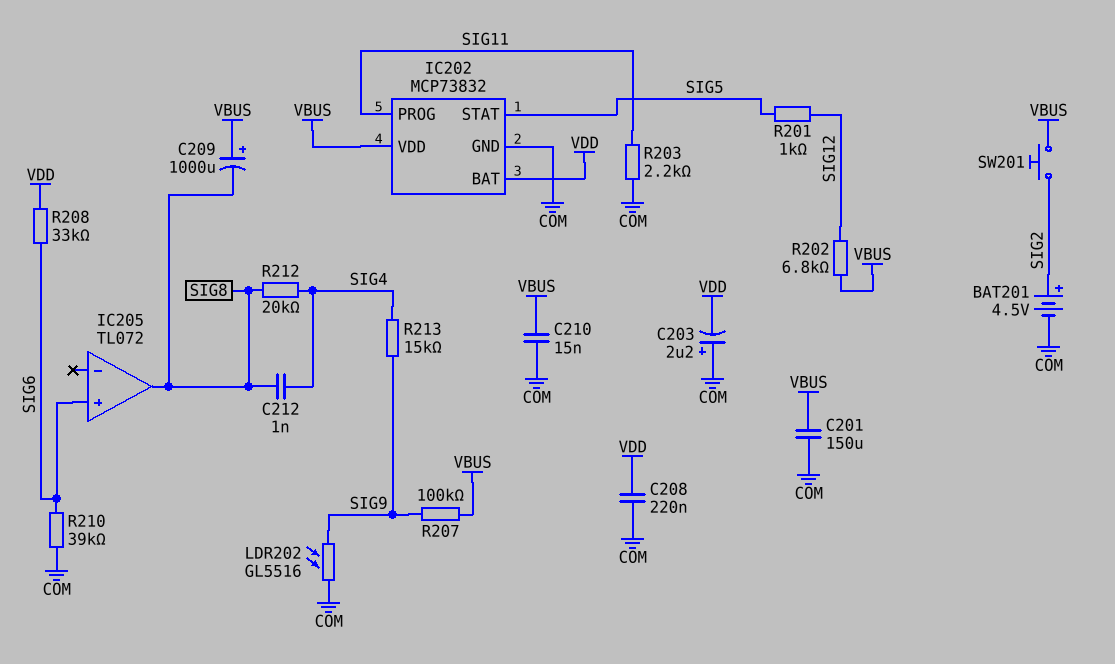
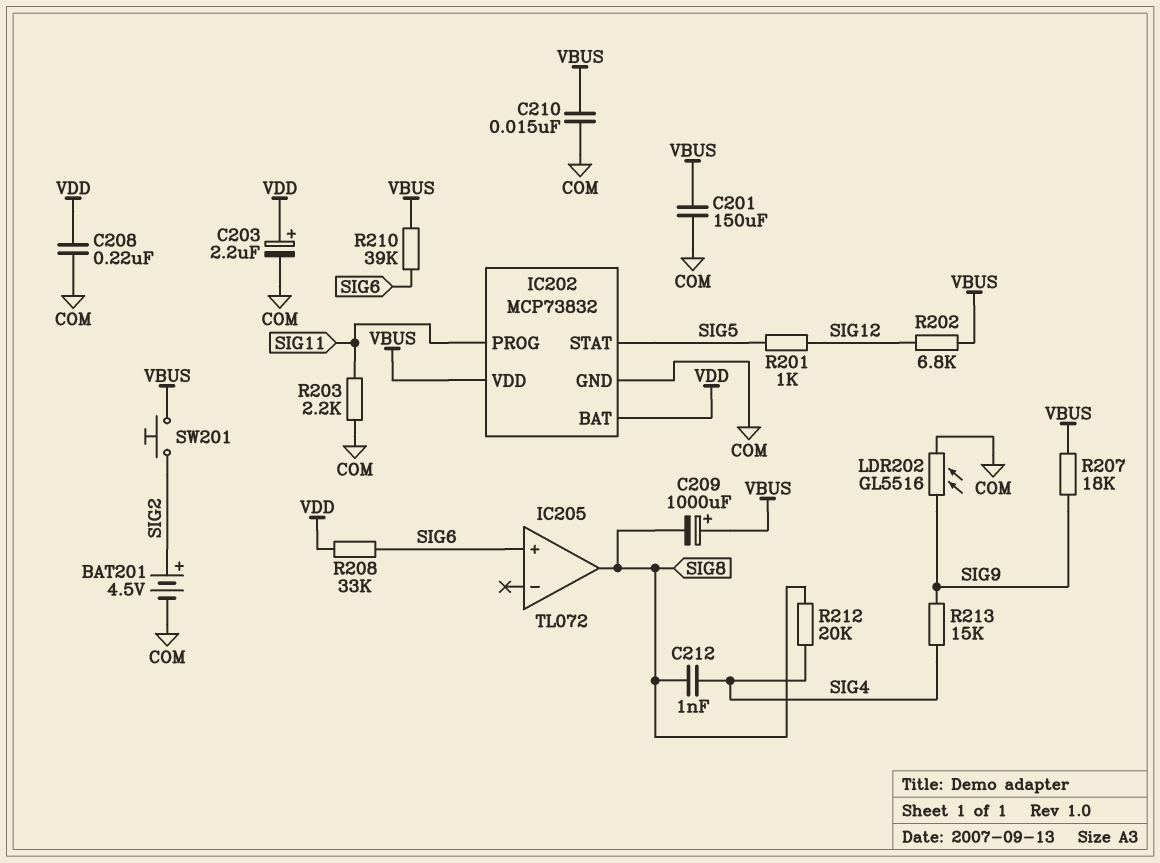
C203: 2.2uF (plus COM, minus VDD) -> 2.2uF (plus VDD, minus COM)
R207: 100k (SIG9, VBUS) -> 18k (SIG9, VBUS)
R210: 39k (COM, SIG6) -> 39k (SIG6, VBUS)

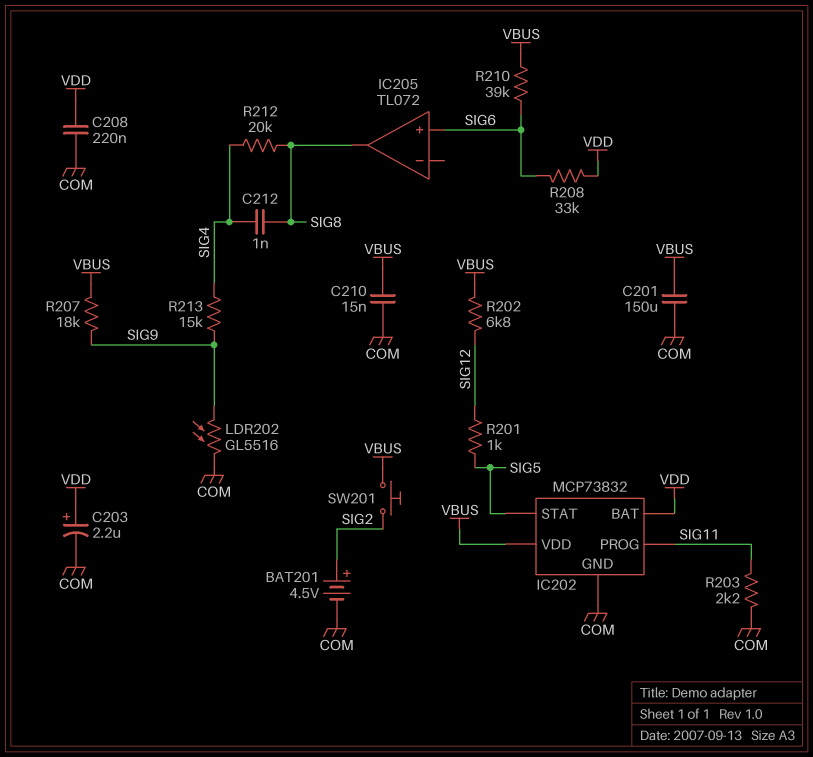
C209: 1000uF (plus VBUS, minus SIG8) -> none

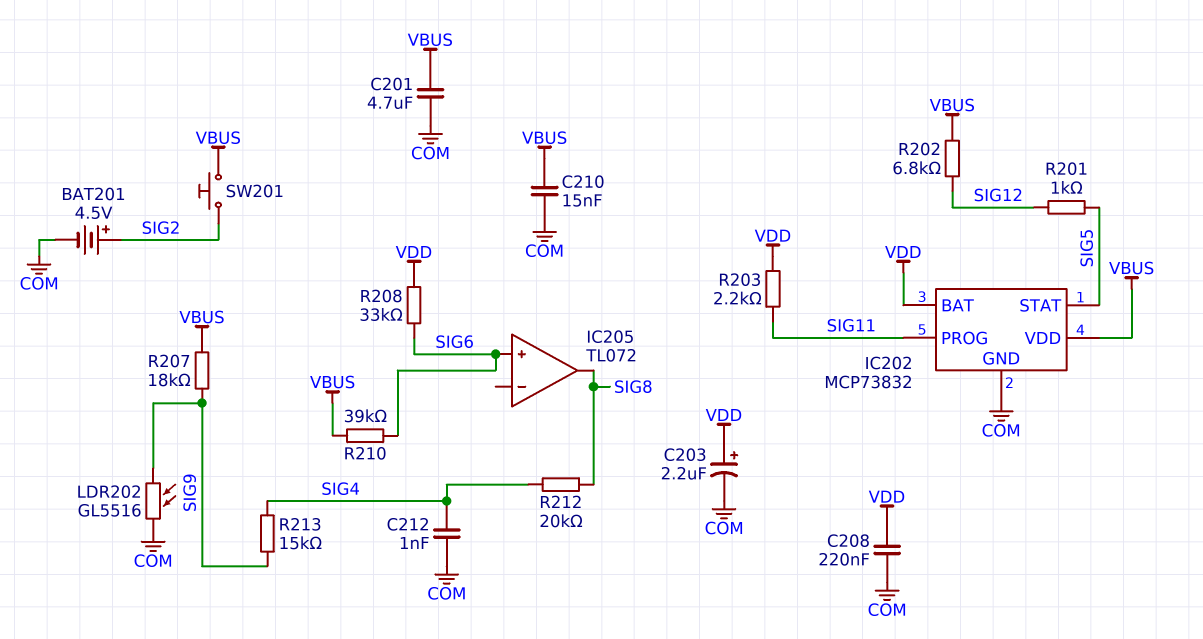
C201: 150uF (COM, VBUS) -> 4.7uF (COM, VBUS)
C212: 1nF (SIG4, SIG8) -> 1nF (COM, SIG4)
R203: 2.2k (COM, SIG11) -> 2.2k (SIG11, VDD)

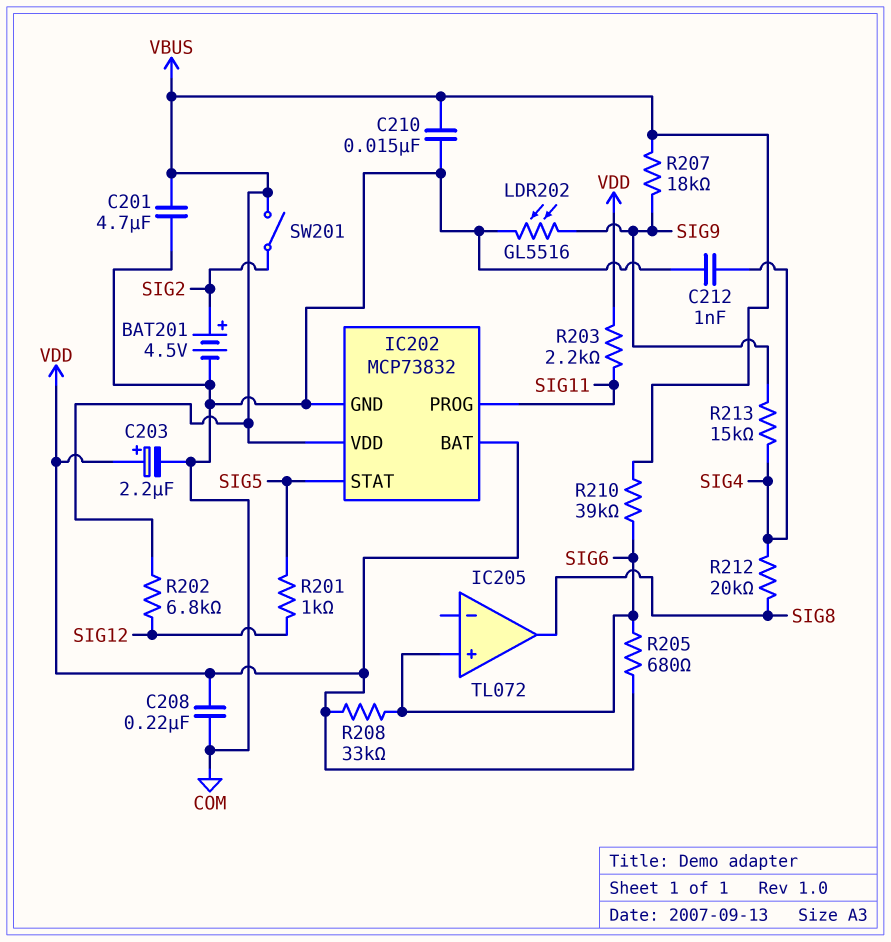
R205: none -> 680 (SIG6, VDD)
SW201: button (SIG2, VBUS) -> switch (SIG2, VBUS)

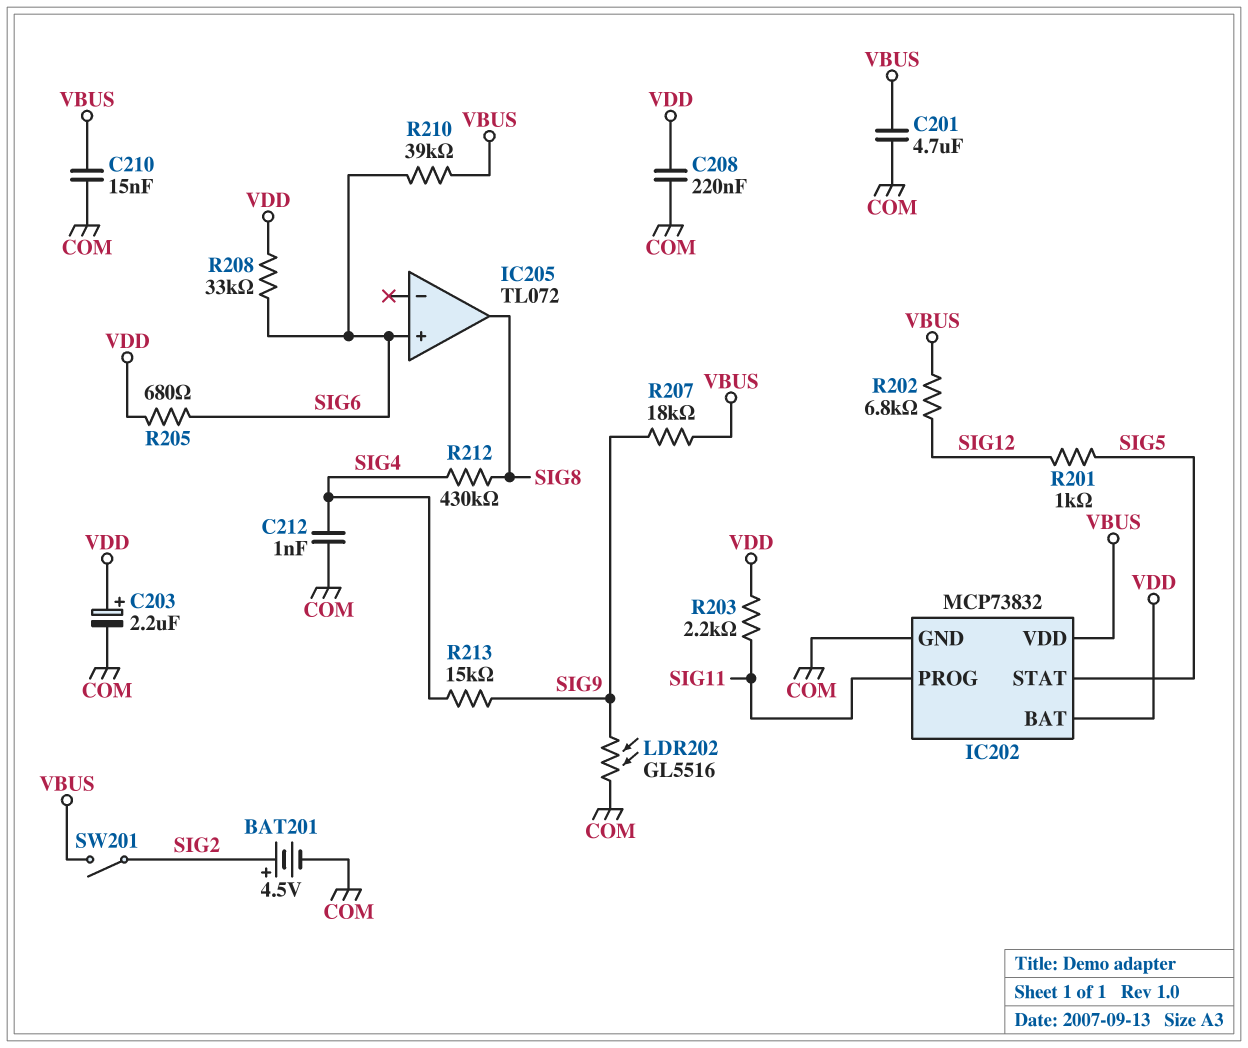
R212: 20k (SIG4, SIG8) -> 430k (SIG4, SIG8)

